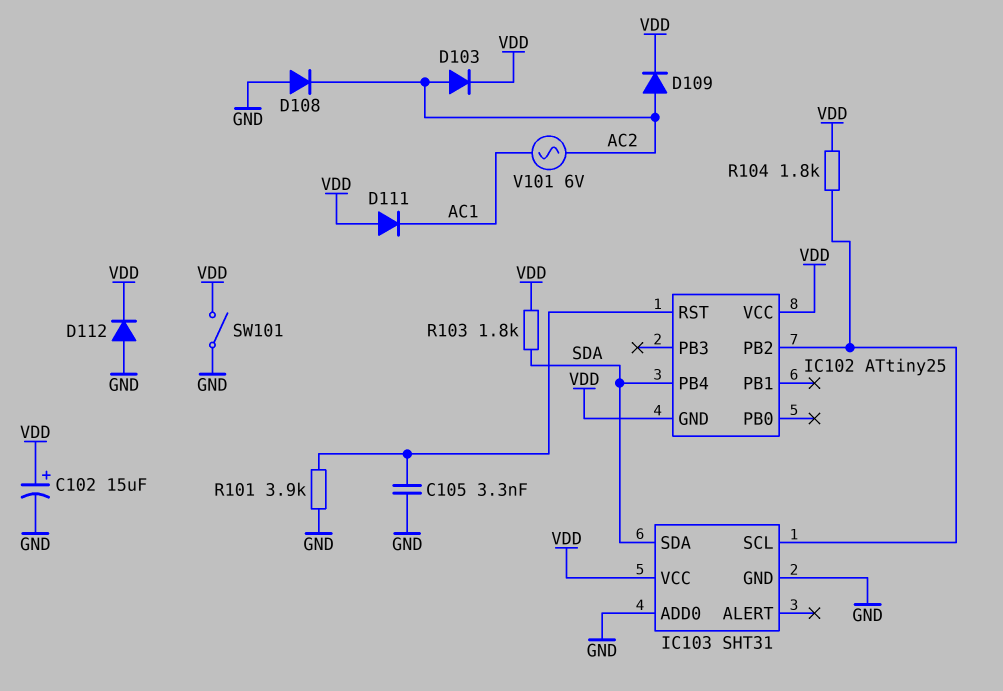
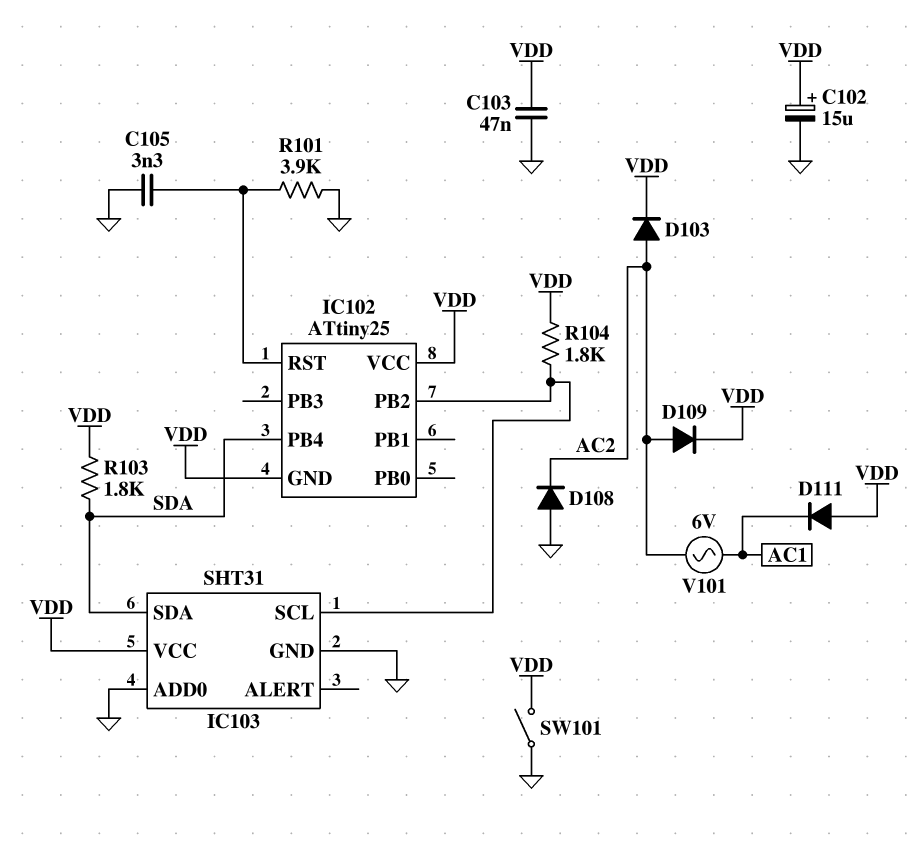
C103: none -> 47nF (GND, VDD)
D112: diode (A GND, K VDD) -> none

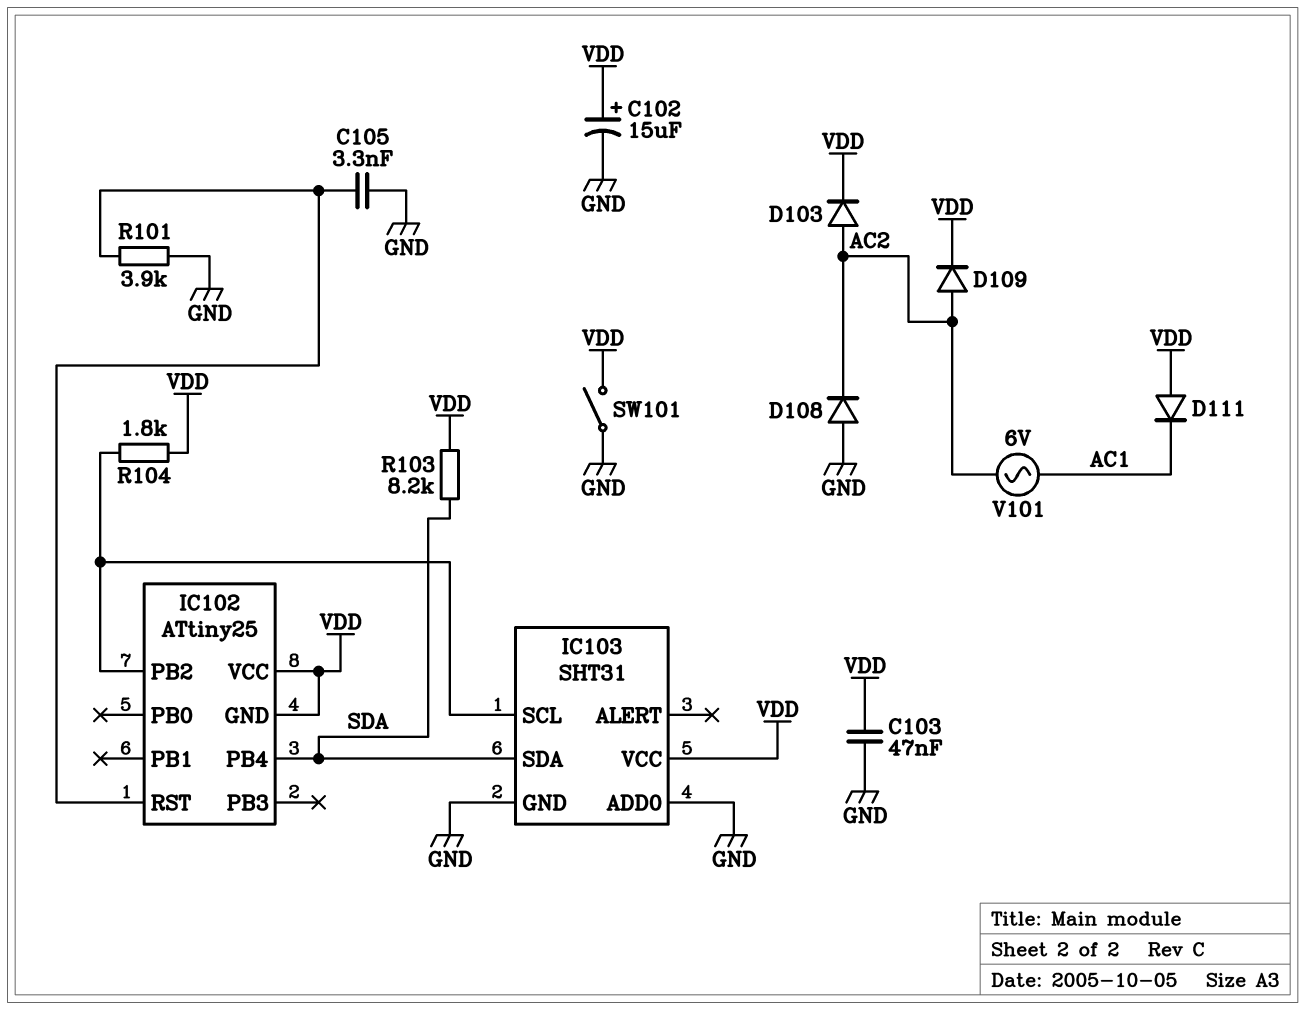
R103: 1.8k (SDA, VDD) -> 8.2k (SDA, VDD)

